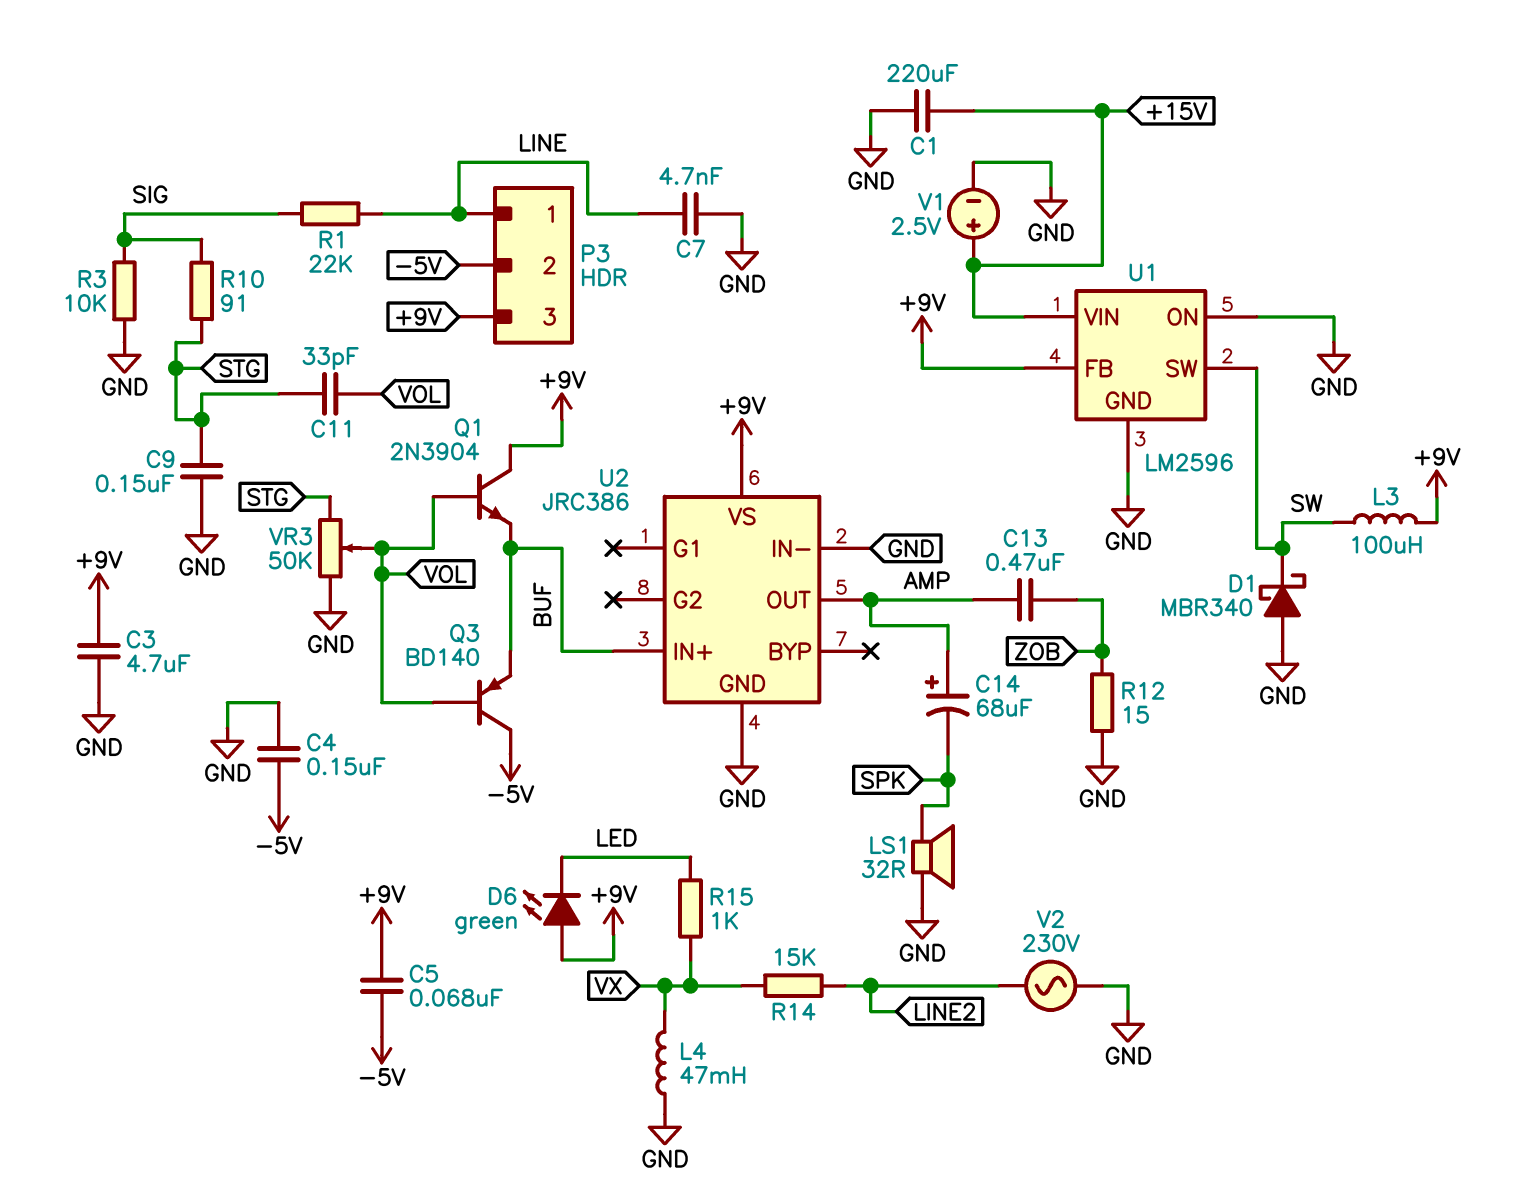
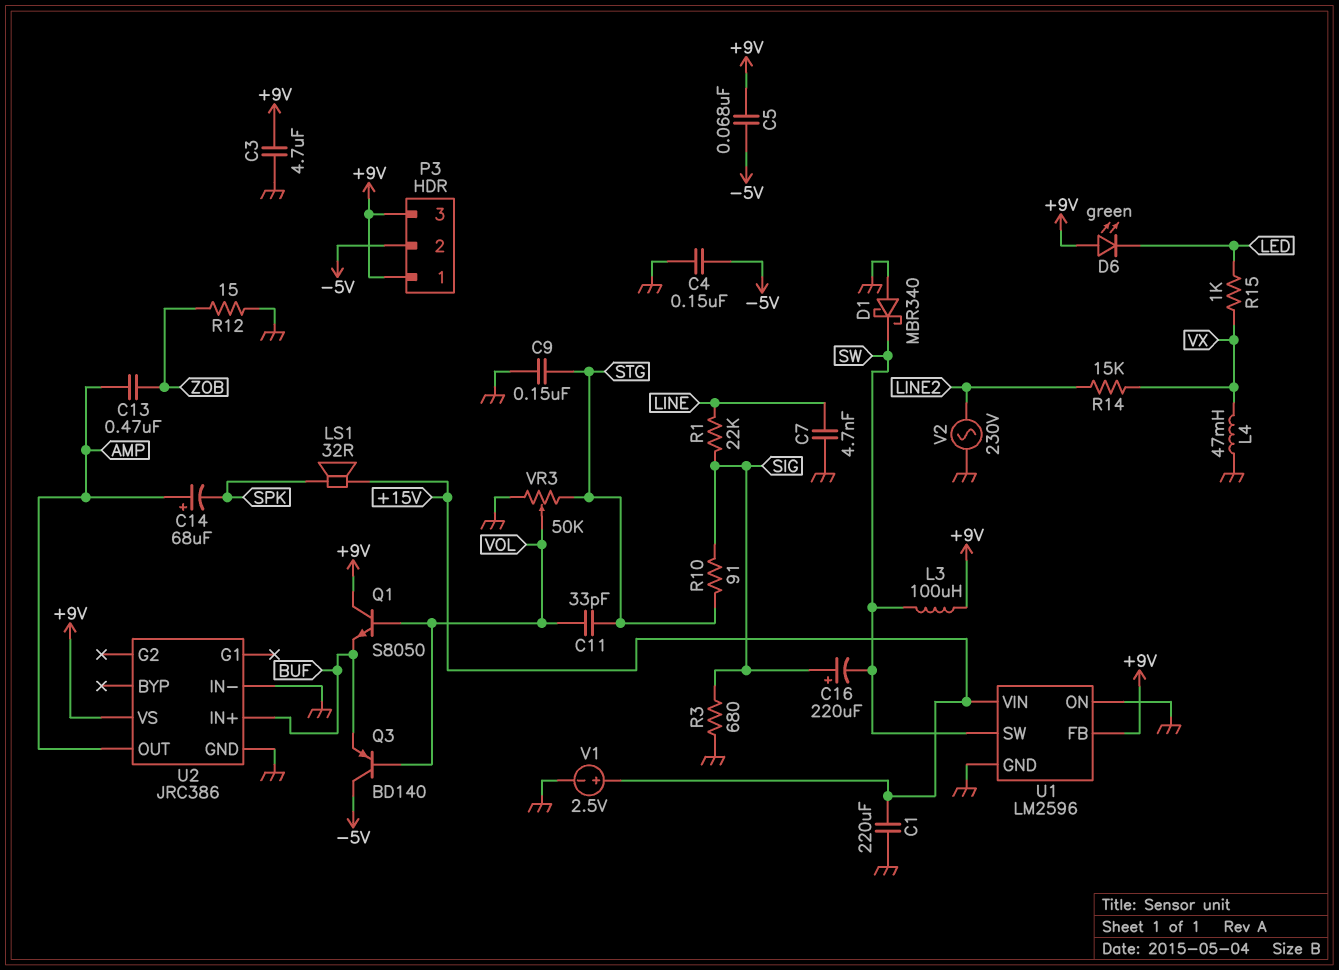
C16: none -> 220uF (plus SIG, minus SW)
LS1: speaker 32R (GND, SPK) -> speaker 32R (+15V, SPK)
P3 pin 1: LINE -> +9V
Q1: NPN 2N3904 (B VOL, C +9V, E BUF) -> NPN S8050 (B VOL, C +9V, E BUF)
R3: 10k (GND, SIG) -> 680 (GND, SIG)

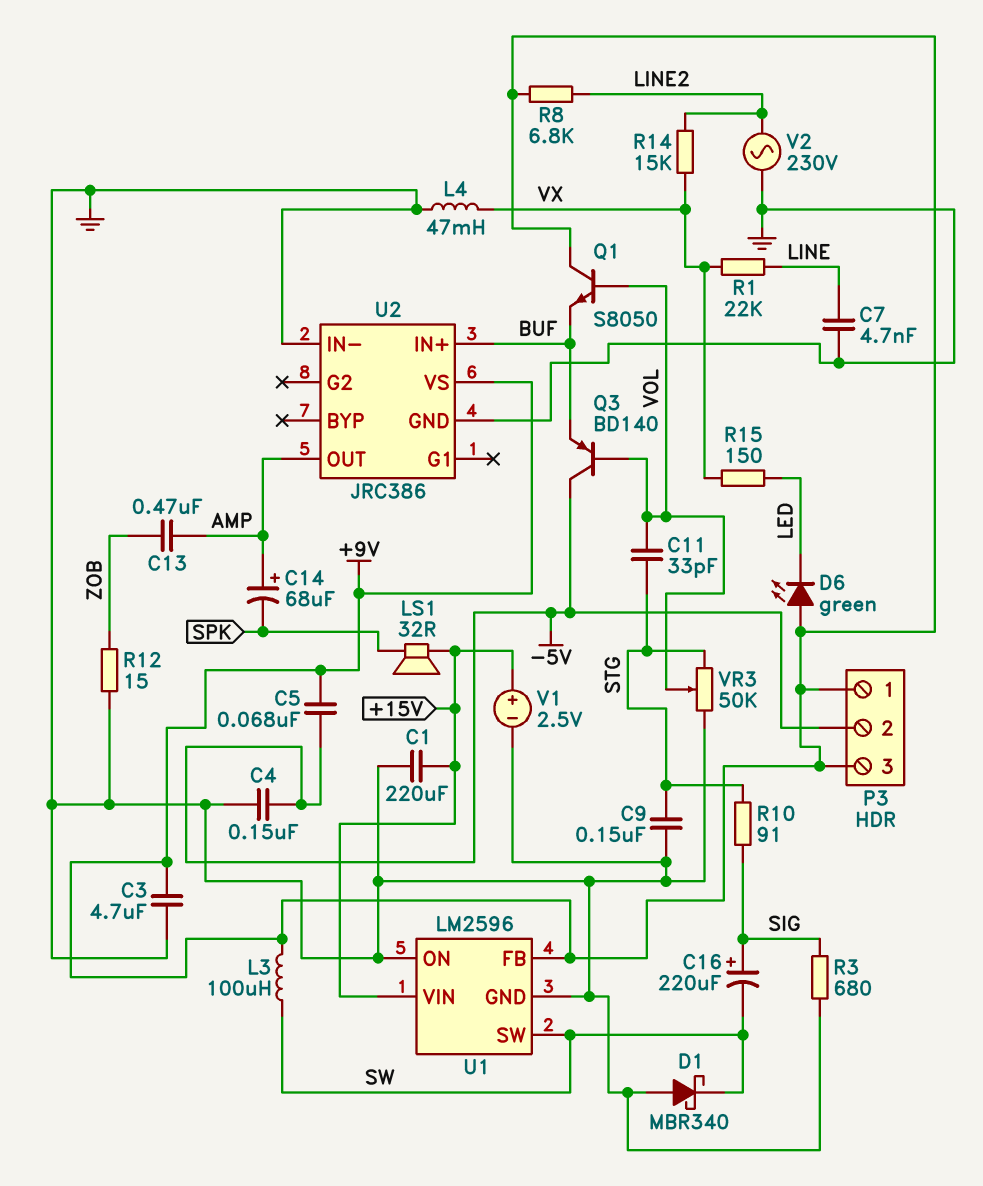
R1: 22k (LINE, SIG) -> 22k (LINE, VX)
R8: none -> 6.8k (+9V, LINE2)
R15: 1k (LED, VX) -> 150 (LED, VX)

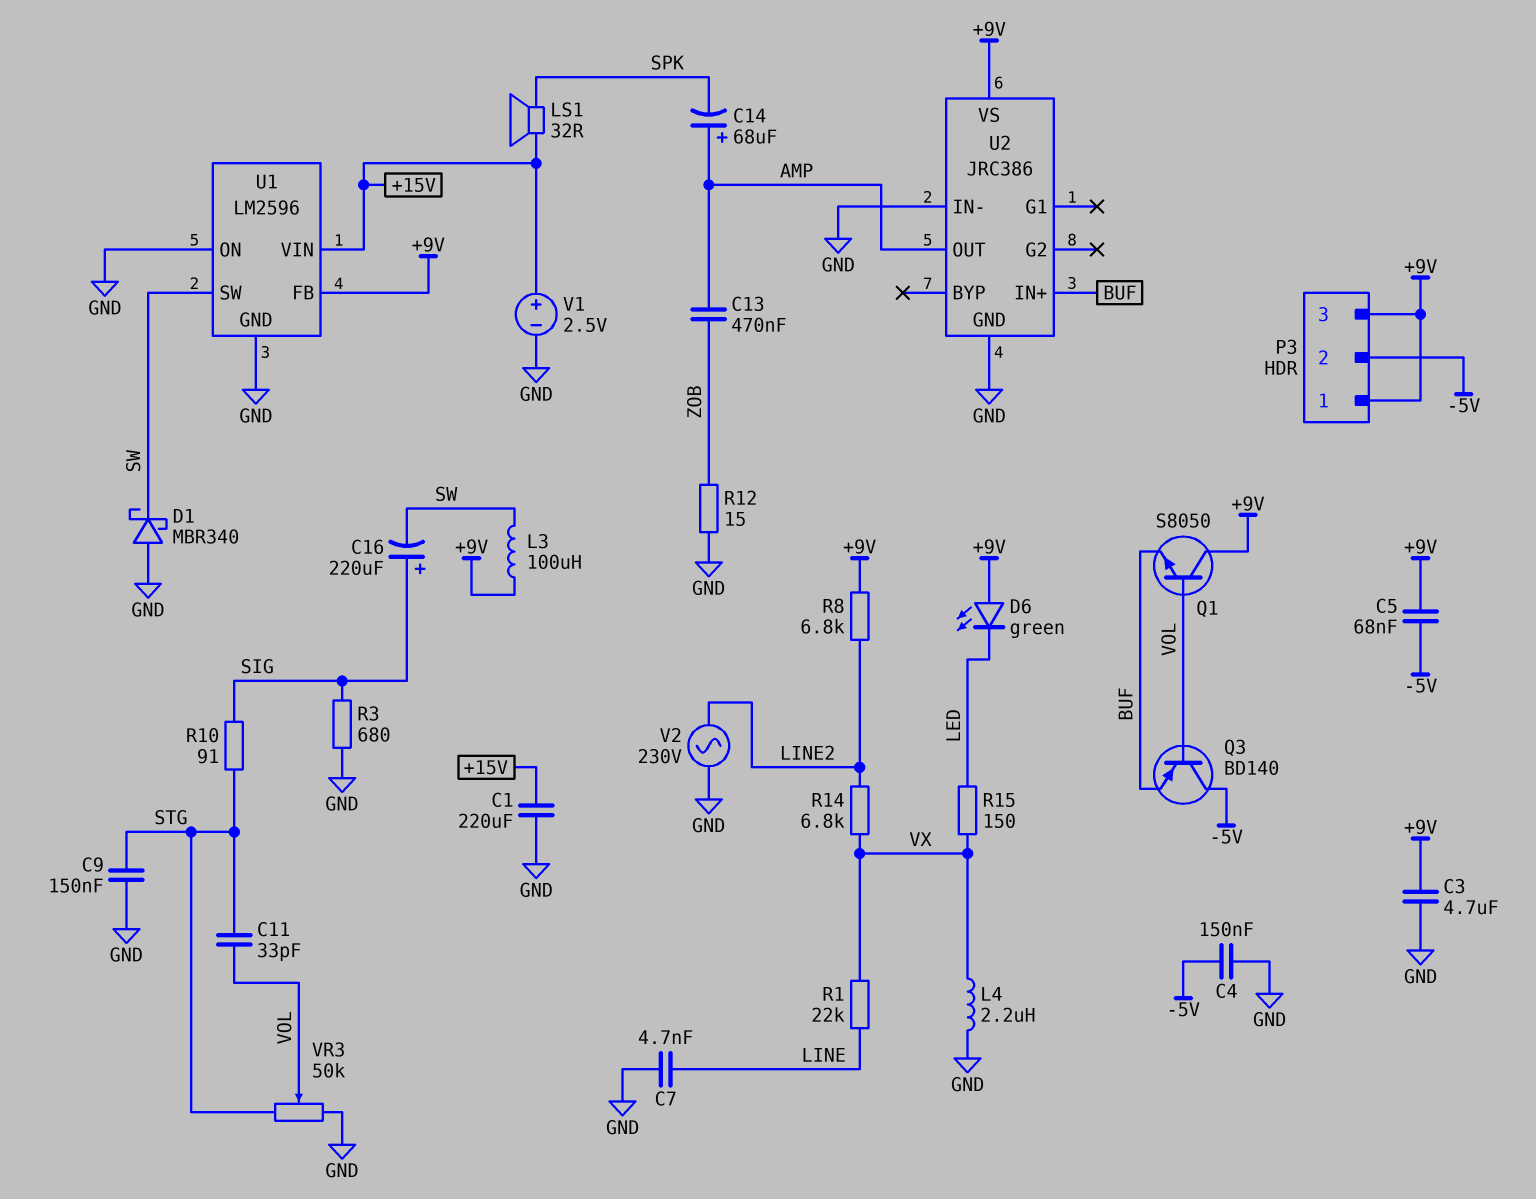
L4: 47mH (GND, VX) -> 2.2uH (GND, VX)
R14: 15k (LINE2, VX) -> 6.8k (LINE2, VX)

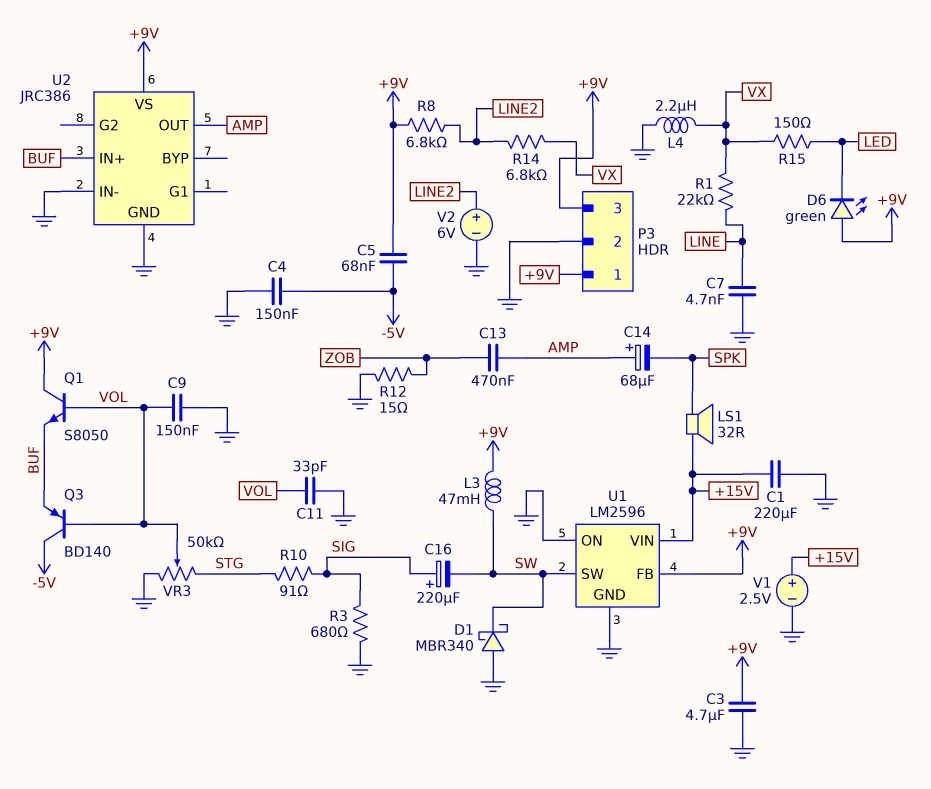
C9: 150nF (GND, STG) -> 150nF (GND, VOL)
C11: 33pF (STG, VOL) -> 33pF (GND, VOL)
L3: 100uH (+9V, SW) -> 47mH (+9V, SW)
P3 pin 2: -5V -> GND
V2: AC 230V (GND, LINE2) -> 6V (plus LINE2, minus GND)

